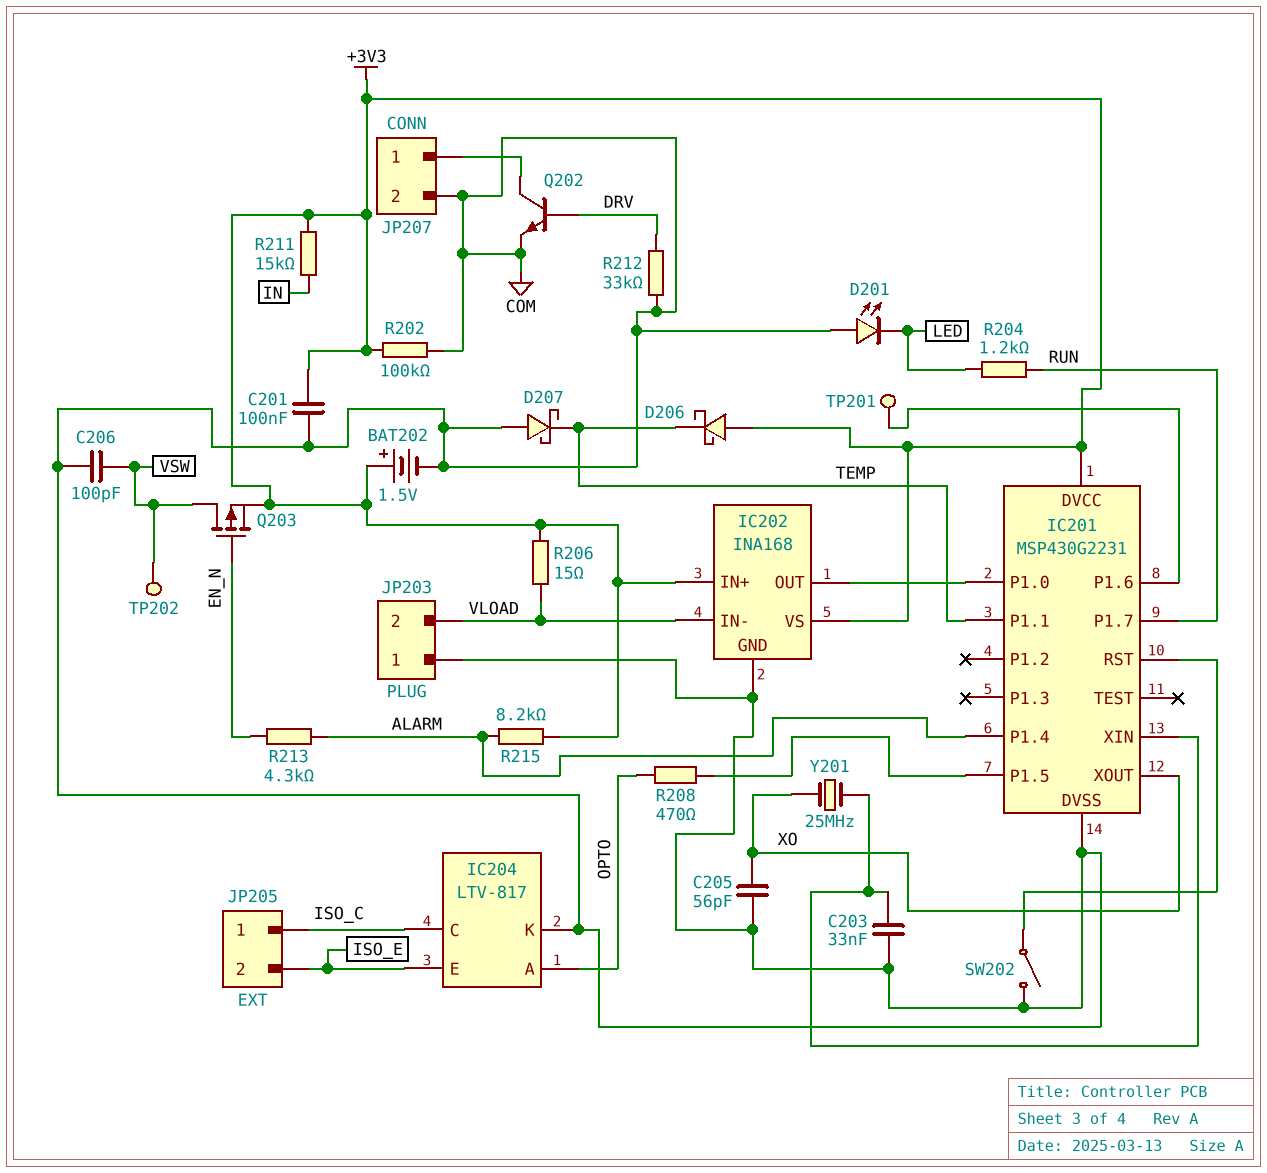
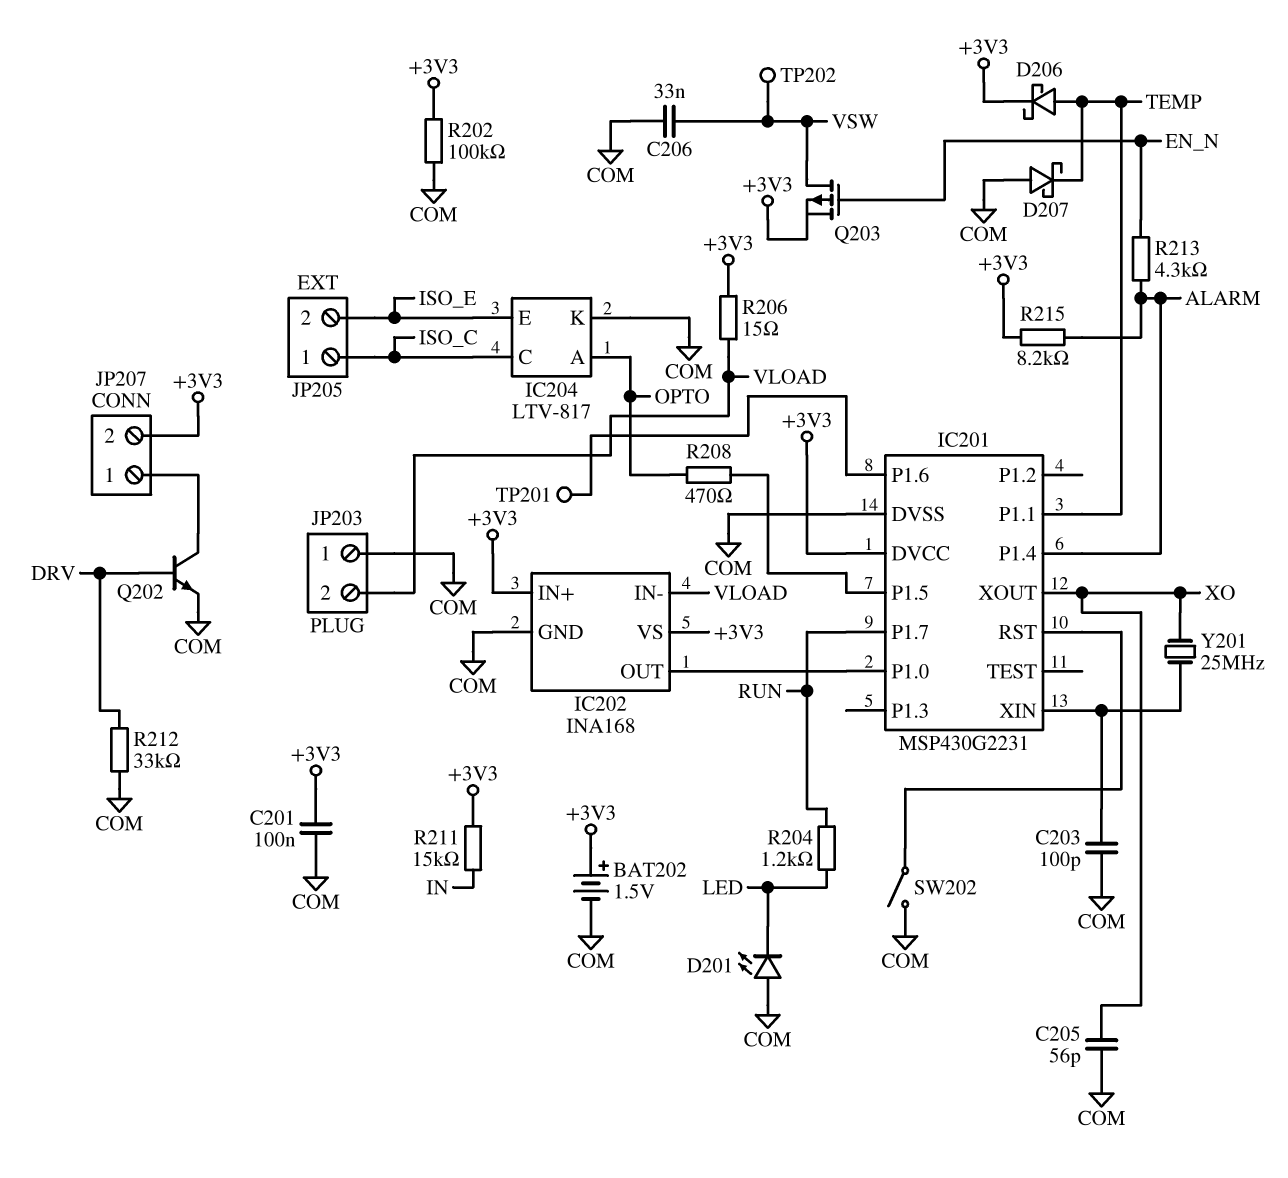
C203: 33nF (COM, IC201/XIN) -> 100pF (COM, IC201/XIN)
C206: 100pF (COM, VSW) -> 33nF (COM, VSW)
D206: schottky (A +3V3, K TEMP) -> schottky (A TEMP, K +3V3)
JP207 pin 2: COM -> +3V3

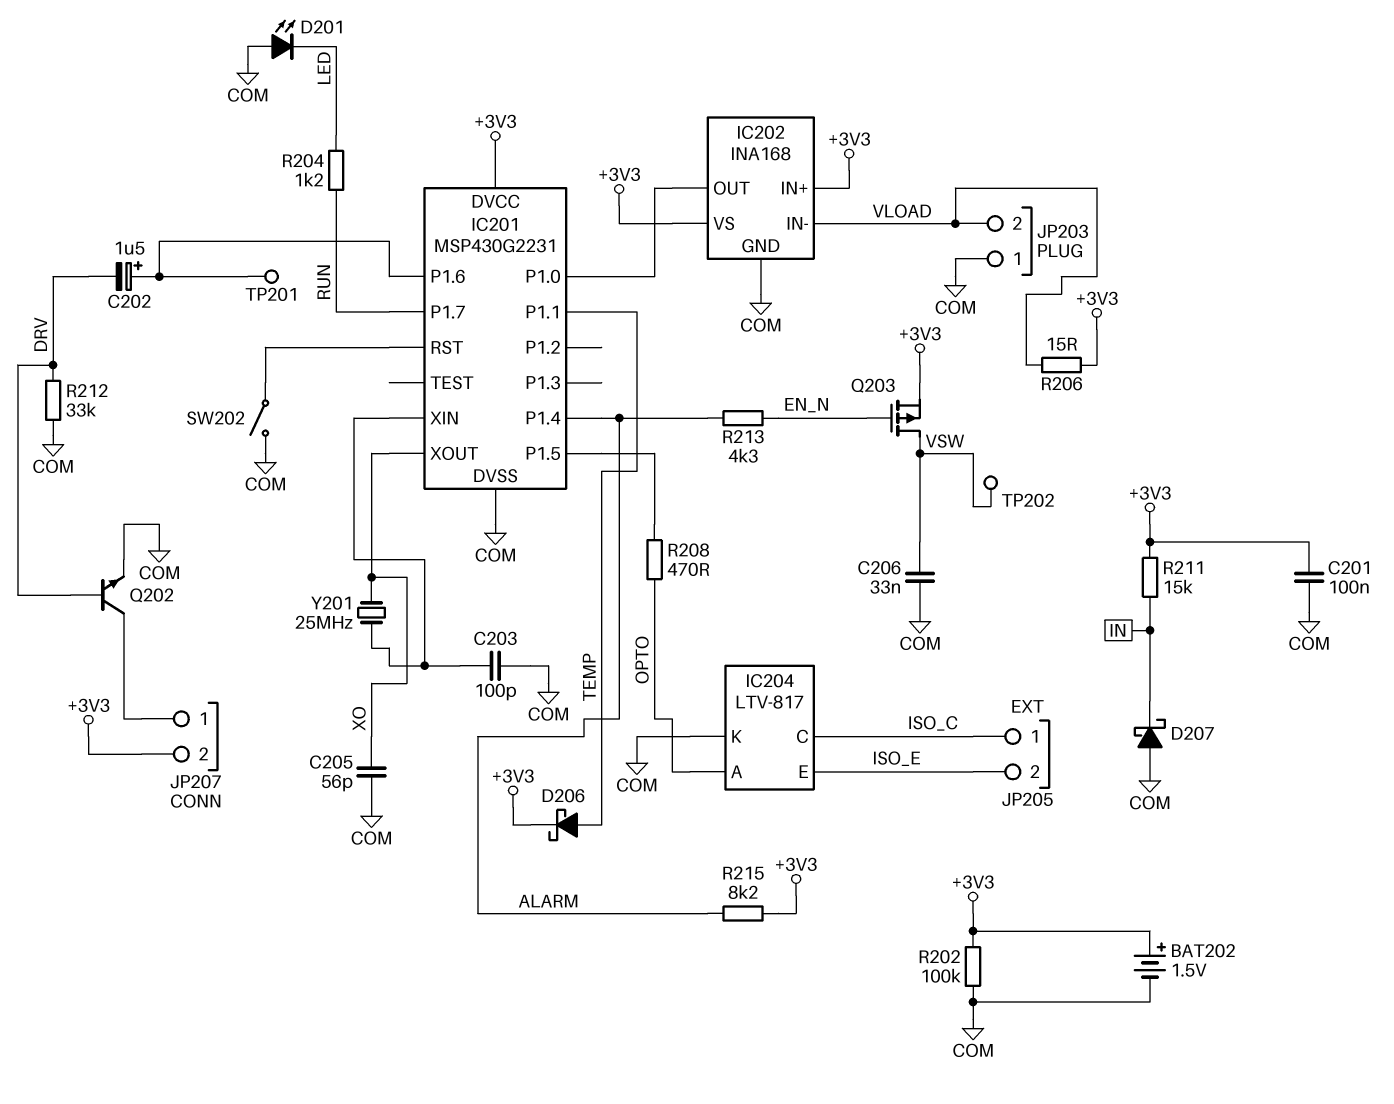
C202: none -> 1.5uF (plus IC201/P1.6, minus DRV)
D207: schottky (A COM, K TEMP) -> schottky (A COM, K IN)

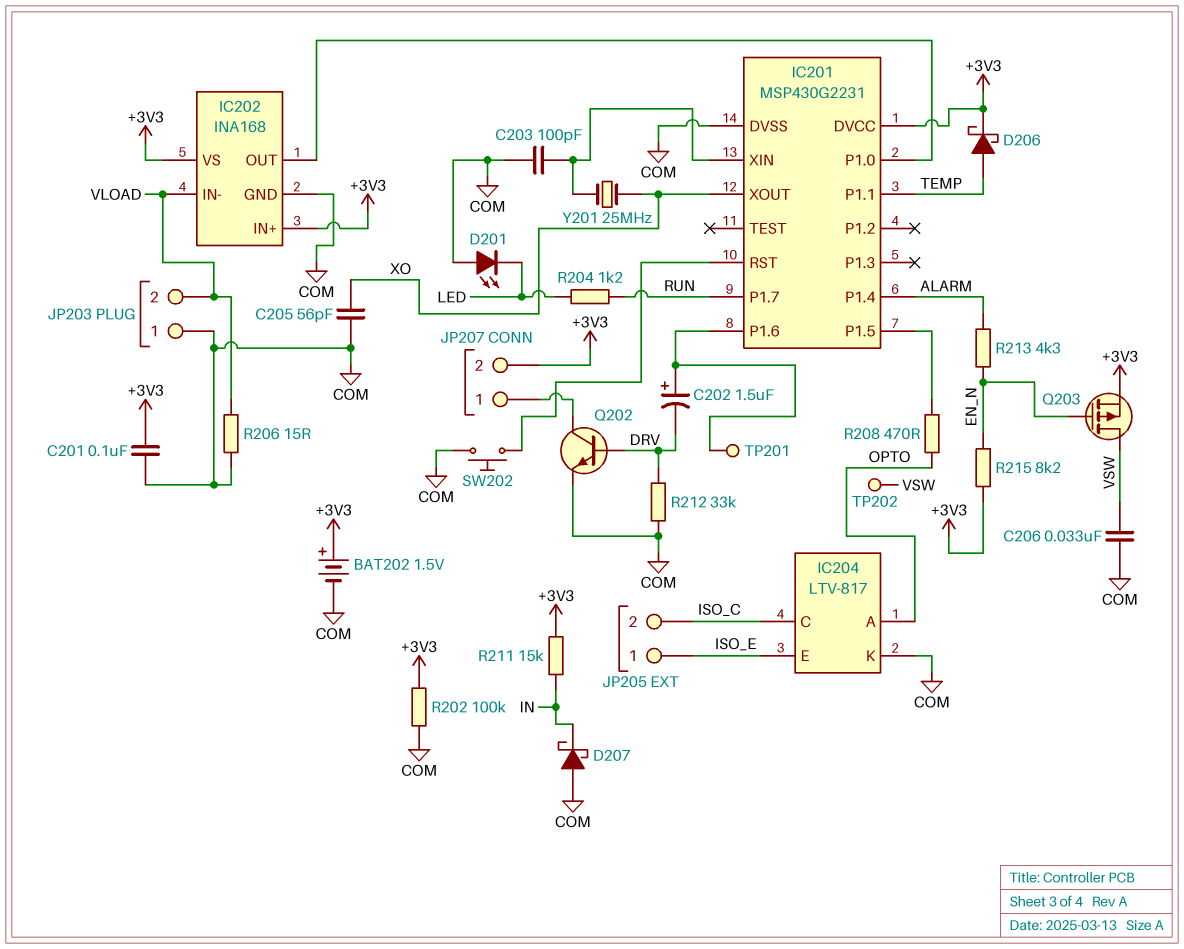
JP205 pin 1: ISO_C -> ISO_E
JP205 pin 2: ISO_E -> ISO_C
R206: 15 (+3V3, VLOAD) -> 15 (COM, VLOAD)
R215: 8.2k (+3V3, ALARM) -> 8.2k (+3V3, EN_N)
SW202: switch (COM, IC201/RST) -> button (COM, IC201/RST)

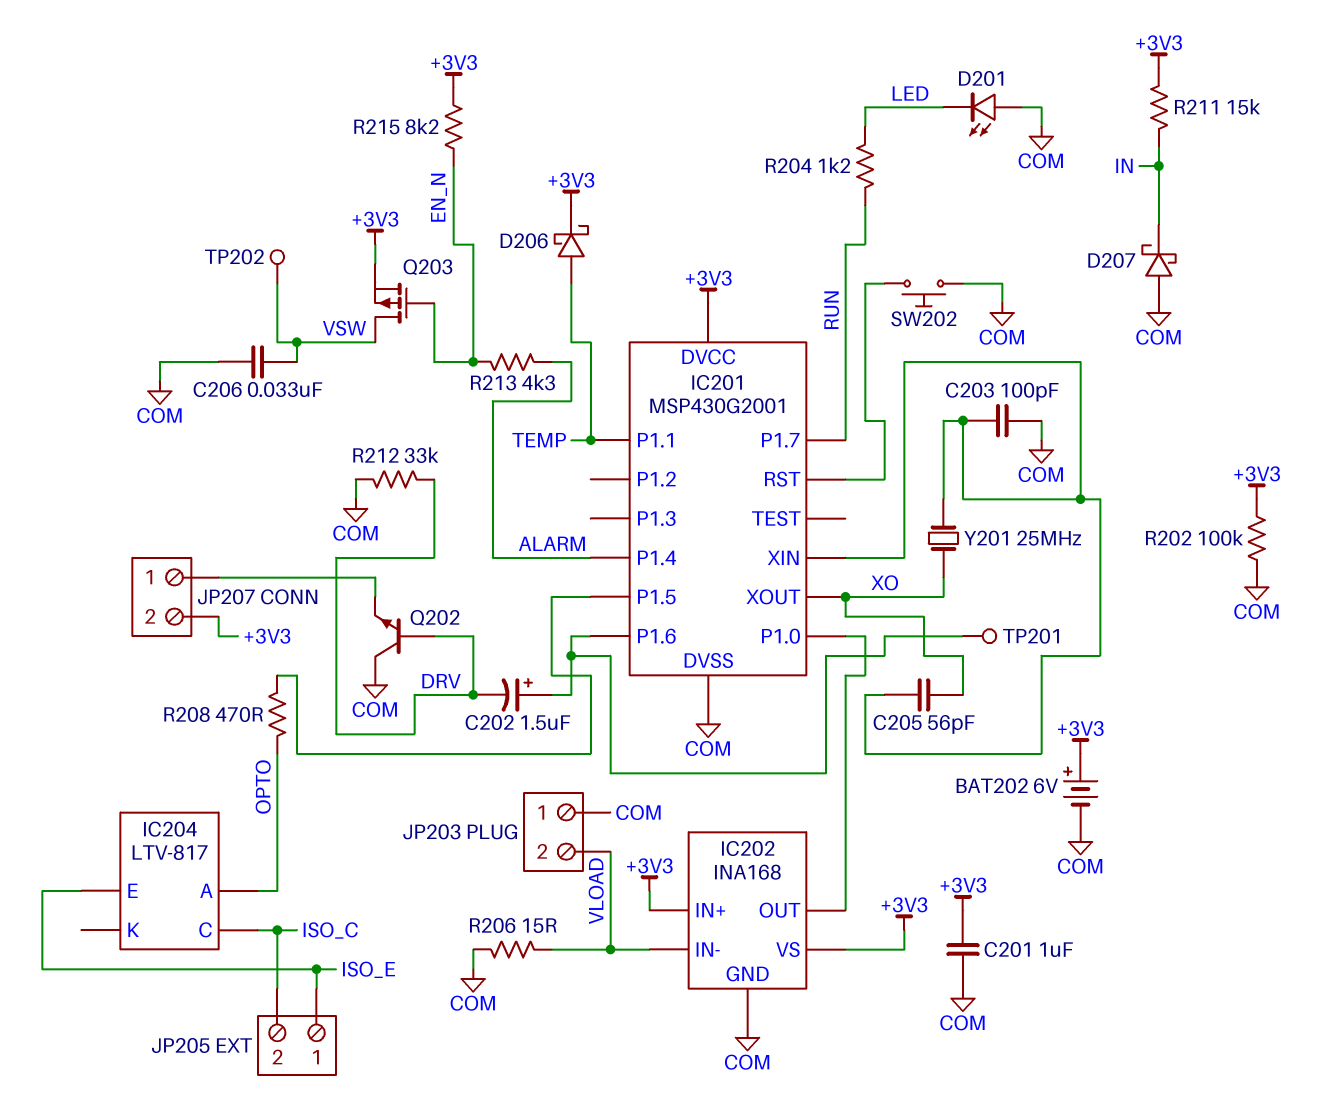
BAT202: 1.5V (plus +3V3, minus COM) -> 6V (plus +3V3, minus COM)
C201: 100nF (+3V3, COM) -> 1uF (+3V3, COM)
C205: 56pF (COM, XO) -> 56pF (IC201/XIN, XO)
IC201: MSP430G2231 -> MSP430G2001
IC204 pin K: COM -> none
Q202: NPN (B DRV, C JP207/1, E COM) -> NPN (B DRV, C COM, E JP207/1)

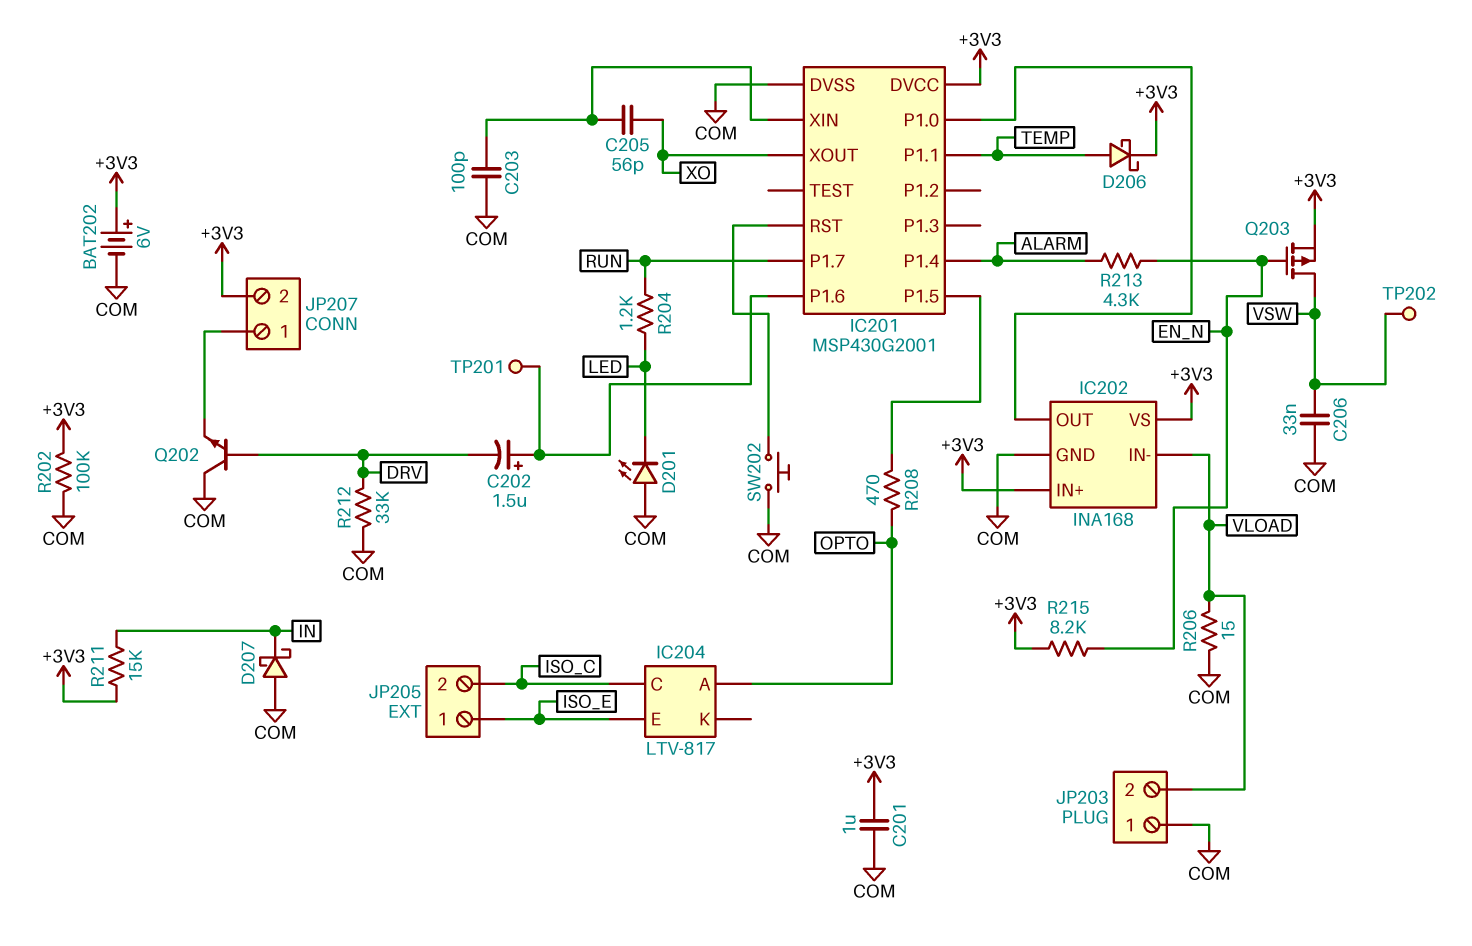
Y201: 25MHz (IC201/XIN, XO) -> none

